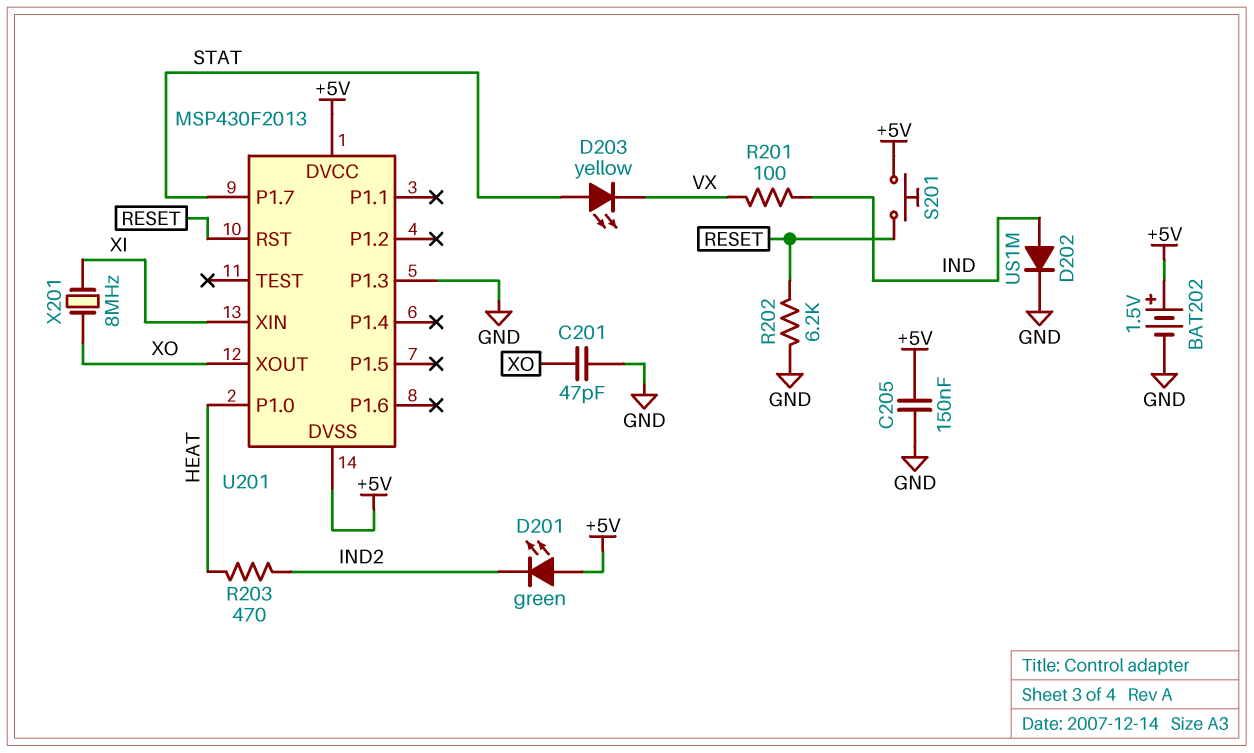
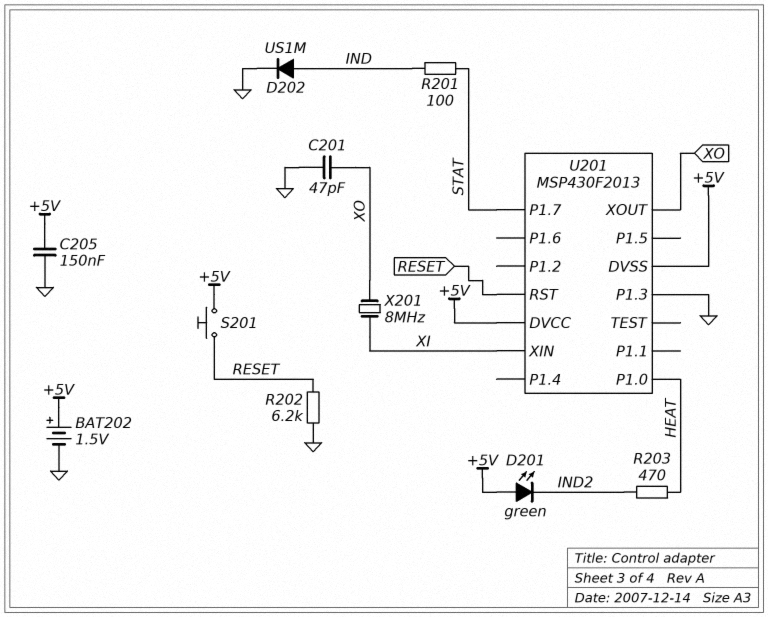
D203: LED yellow (A STAT, K VX) -> none
R201: 100 (IND, VX) -> 100 (IND, STAT)

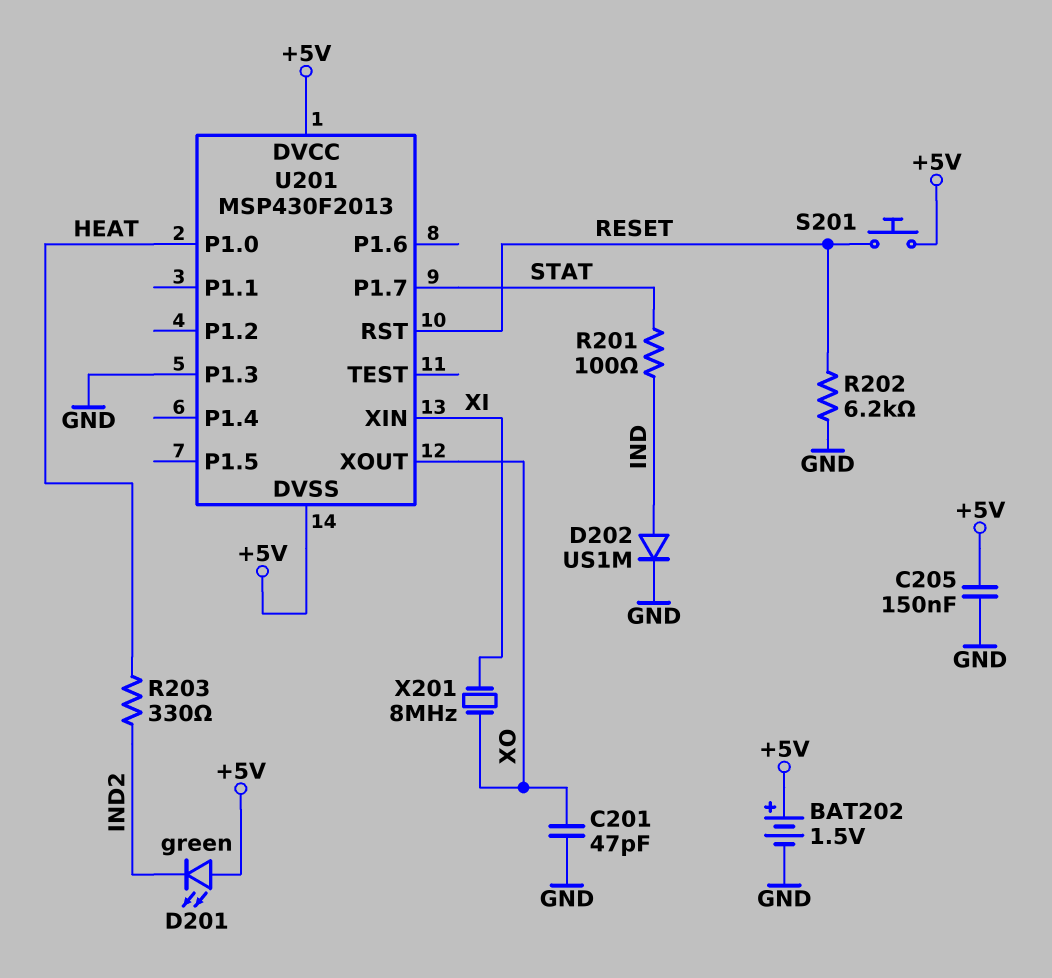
R203: 470 (HEAT, IND2) -> 330 (HEAT, IND2)

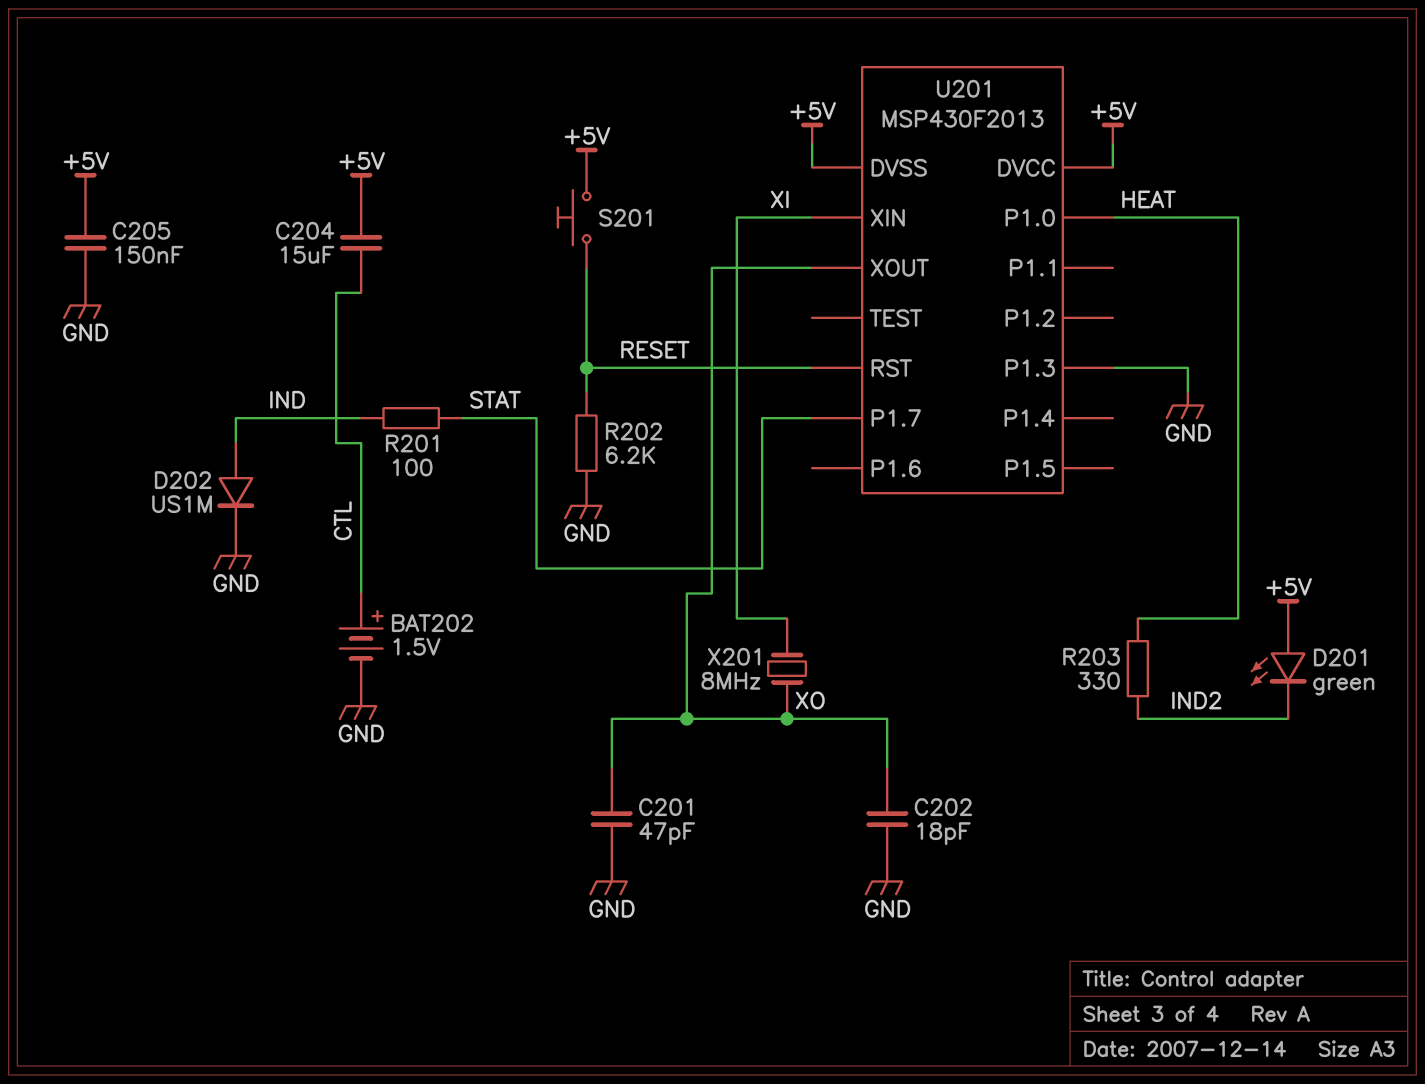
BAT202: 1.5V (plus +5V, minus GND) -> 1.5V (plus CTL, minus GND)
C202: none -> 18pF (GND, XO)
C204: none -> 15uF (+5V, CTL)

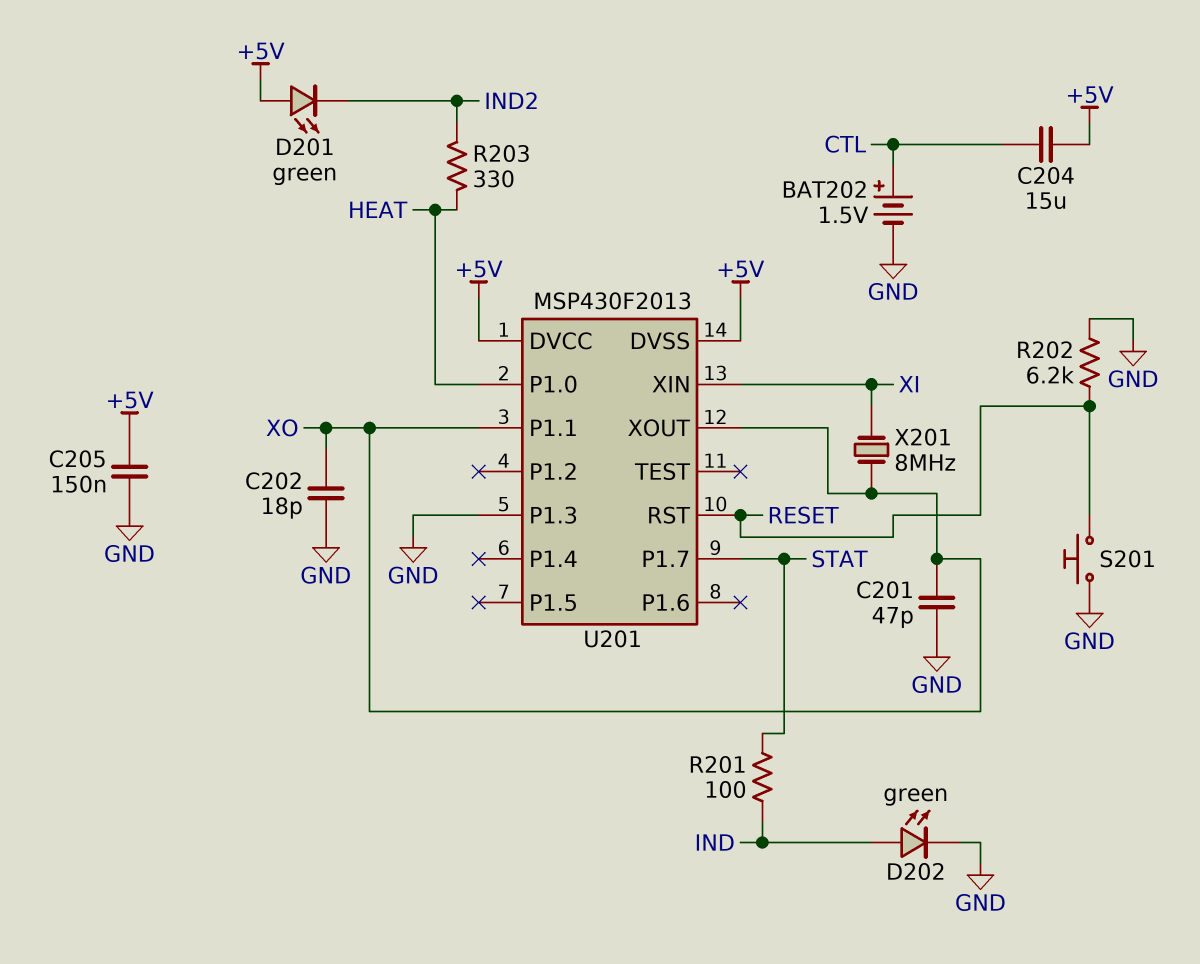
D202: diode US1M (A IND, K GND) -> LED green (A IND, K GND)
S201: button (+5V, RESET) -> button (GND, RESET)
U201 pin P1.1: none -> XO

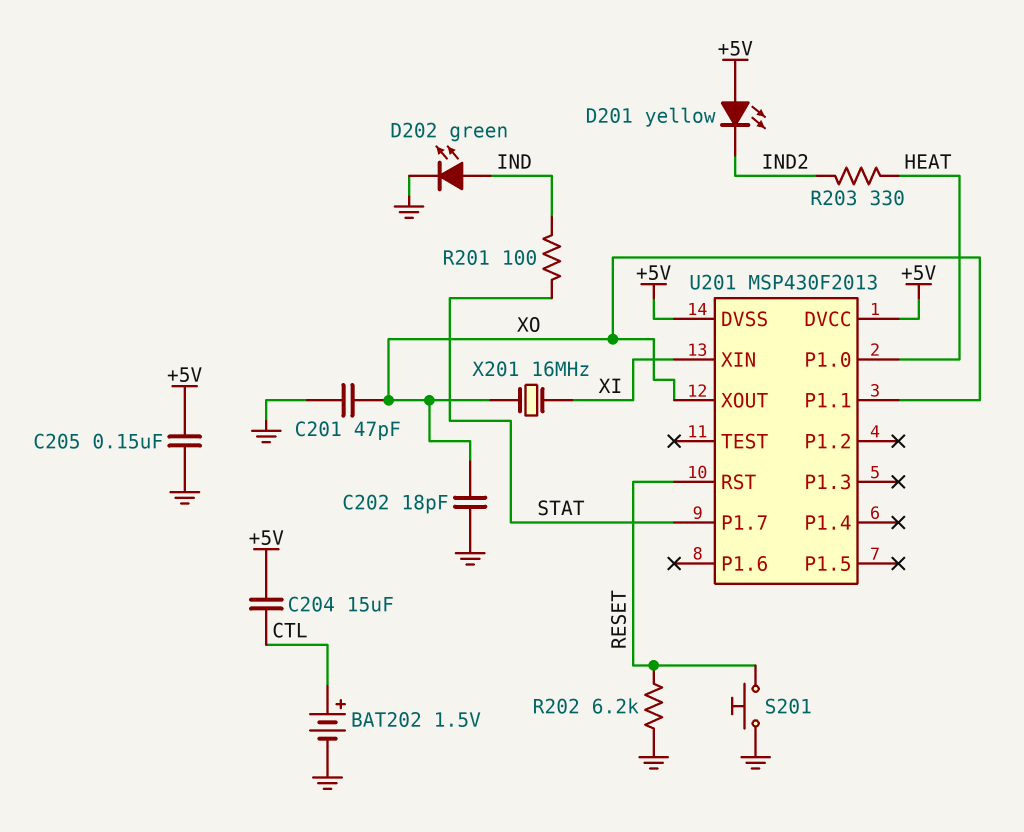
D201: LED green (A +5V, K IND2) -> LED yellow (A +5V, K IND2)
U201 pin P1.3: GND -> none
X201: 8MHz (XI, XO) -> 16MHz (XI, XO)

